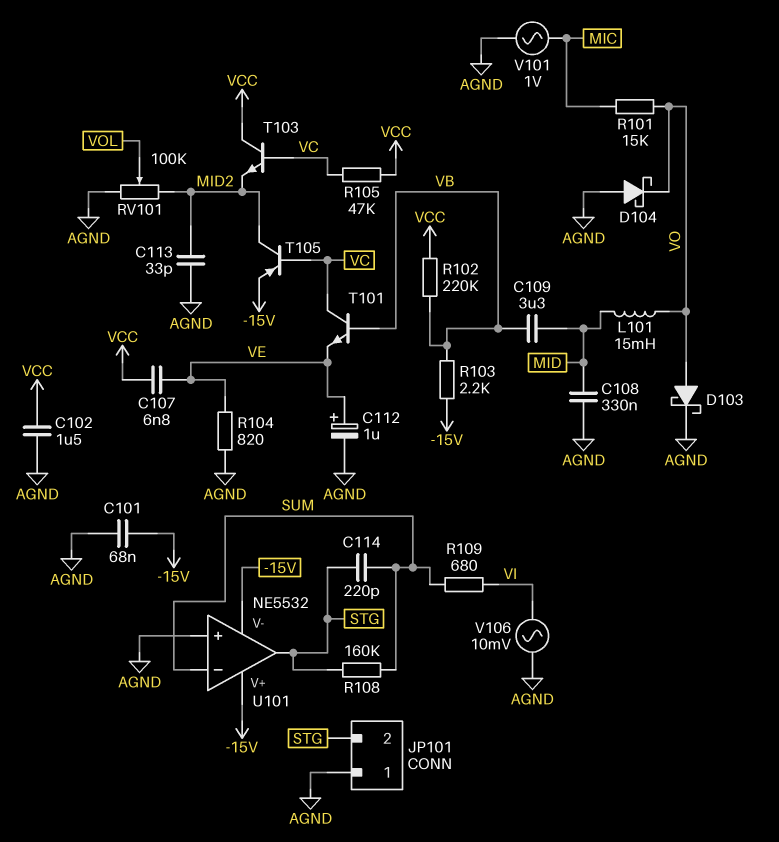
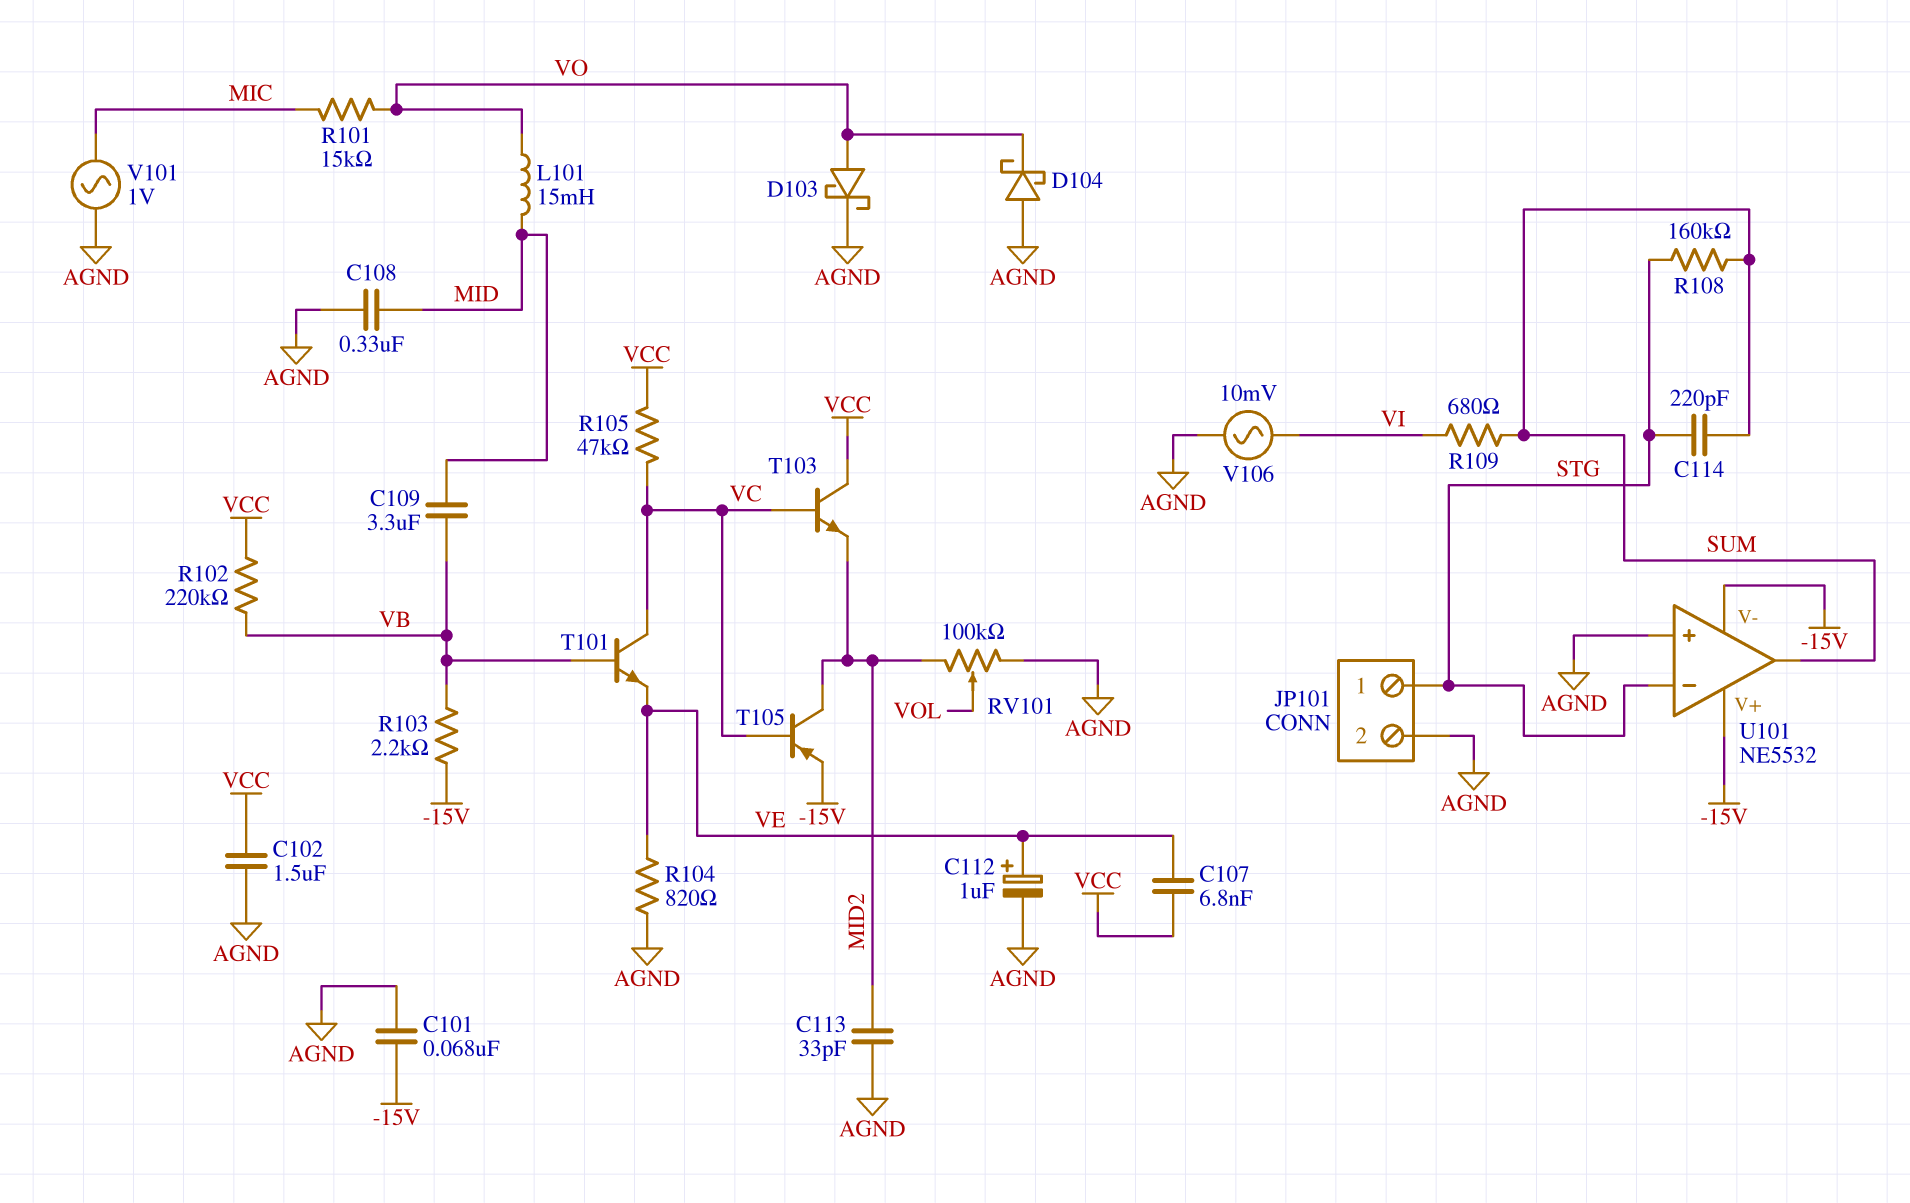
JP101 pin 1: AGND -> STG
JP101 pin 2: STG -> AGND
U101 pin in-: SUM -> STG
U101 pin out: STG -> SUM

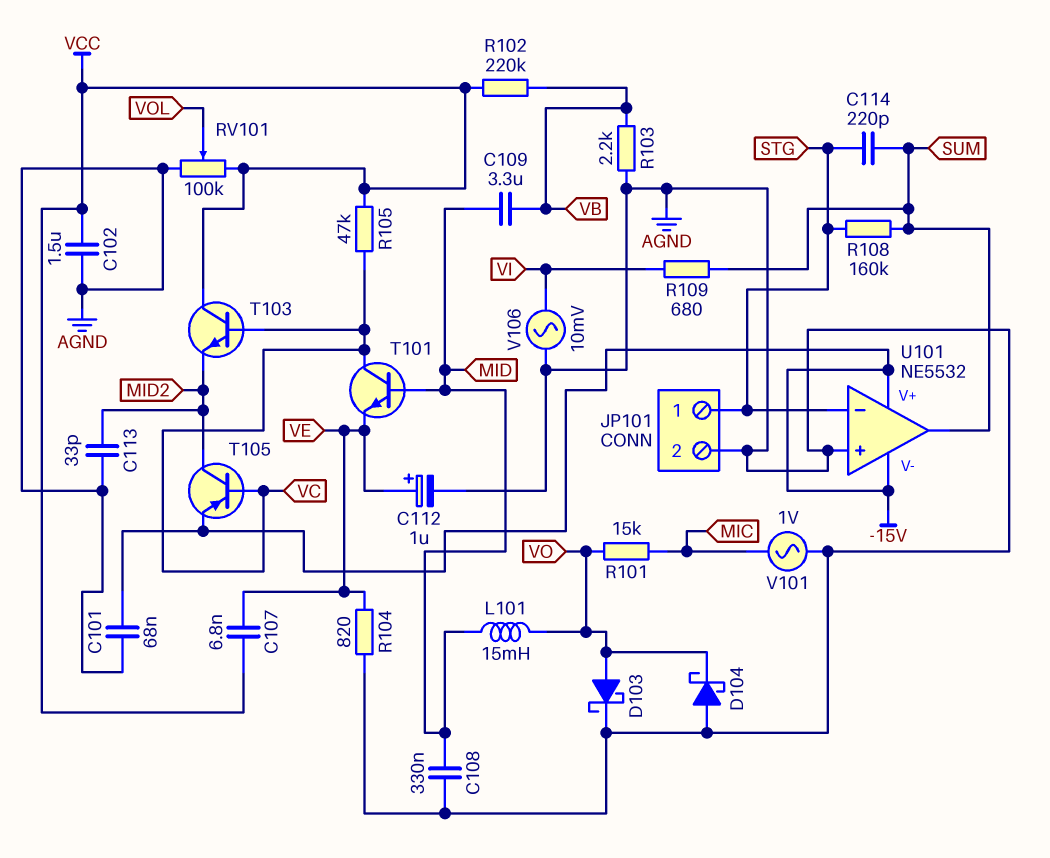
R103: 2.2k (-15V, VB) -> 2.2k (AGND, VB)
RV101: 100k (AGND, MID2, wiper VOL) -> 100k (AGND, VCC, wiper VOL)
T101: NPN (B VB, C VC, E VE) -> NPN (B MID, C VC, E VE)

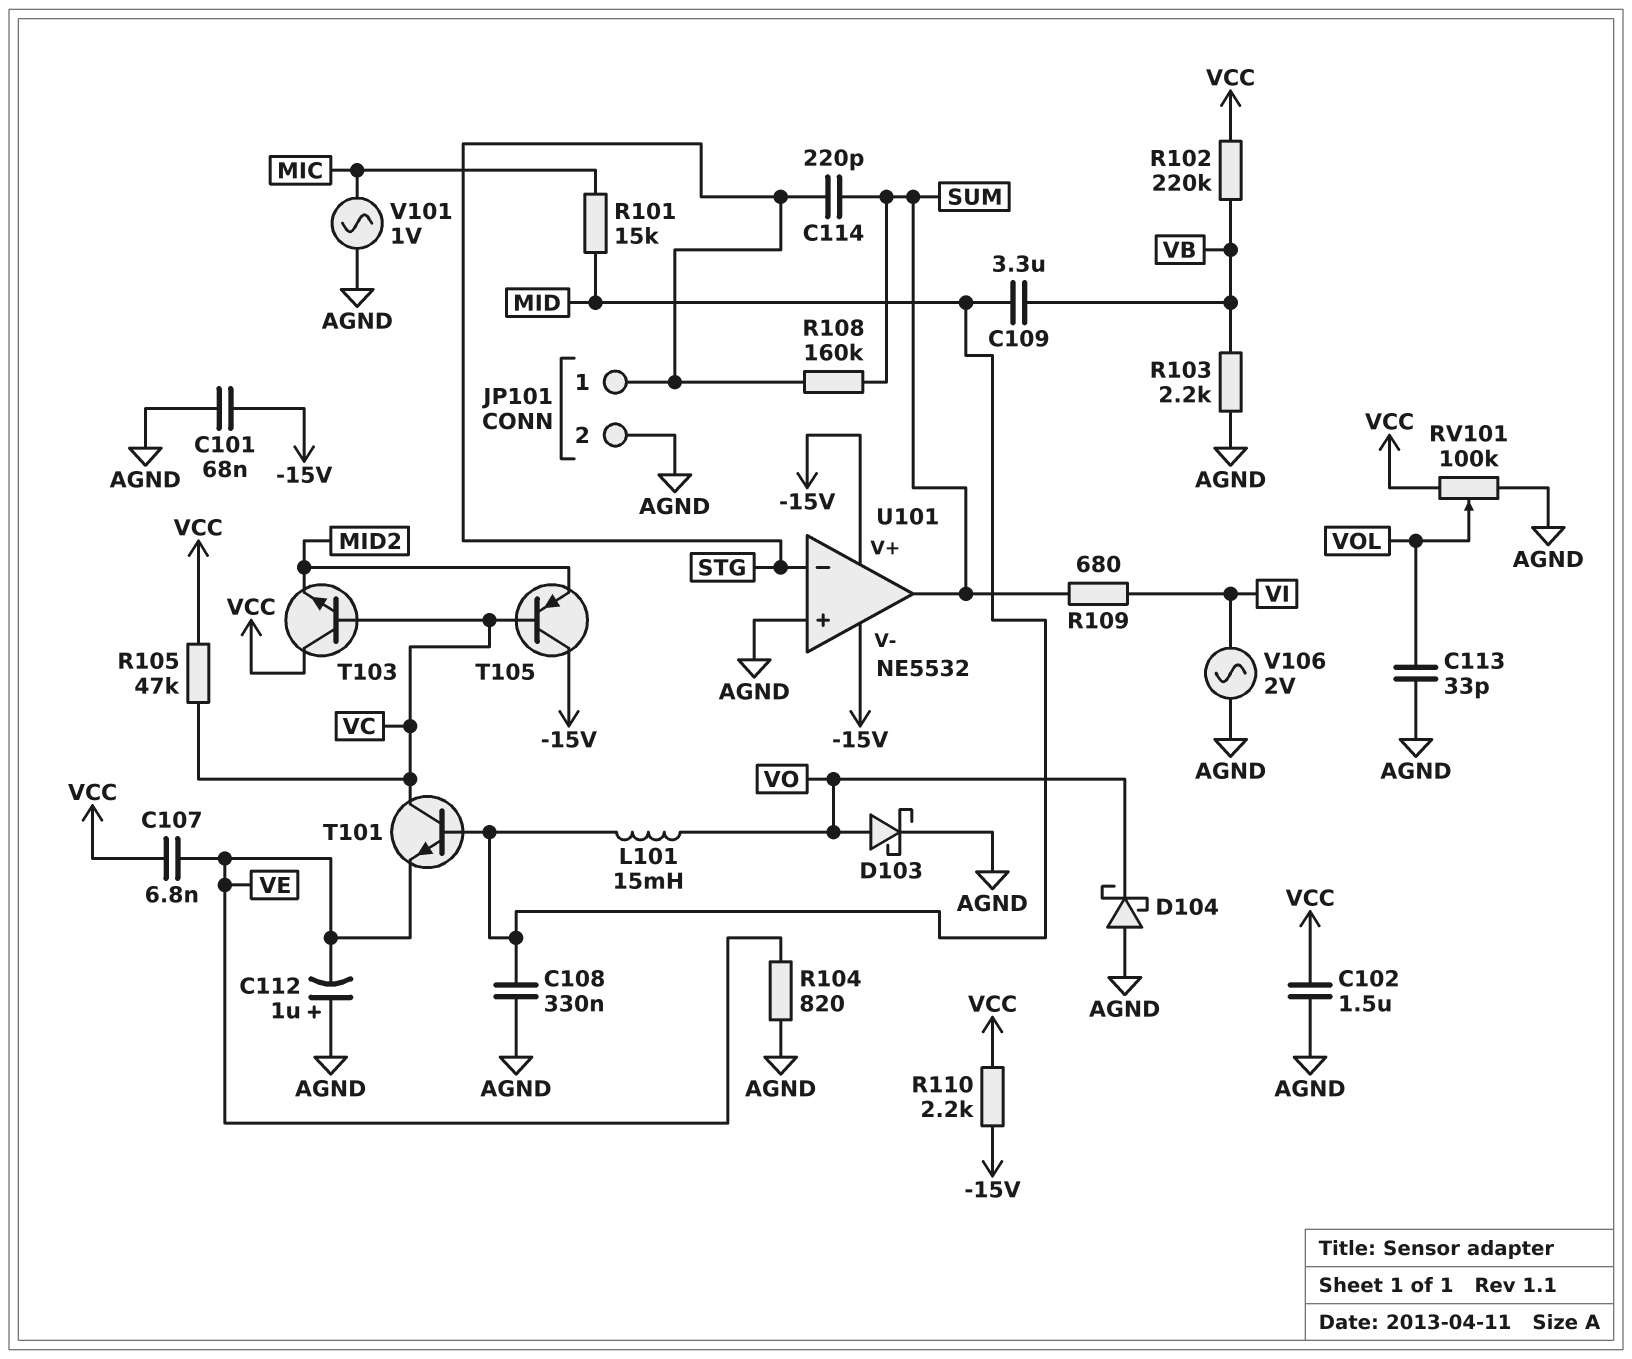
C112: 1uF (plus VE, minus AGND) -> 1uF (plus AGND, minus VE)
C113: 33pF (AGND, MID2) -> 33pF (AGND, VOL)
R101: 15k (MIC, VO) -> 15k (MIC, MID)
R110: none -> 2.2k (-15V, VCC)
T105: PNP (B VC, C MID2, E -15V) -> PNP (B VC, C -15V, E MID2)
V106: AC 10mV (AGND, VI) -> AC 2V (AGND, VI)

